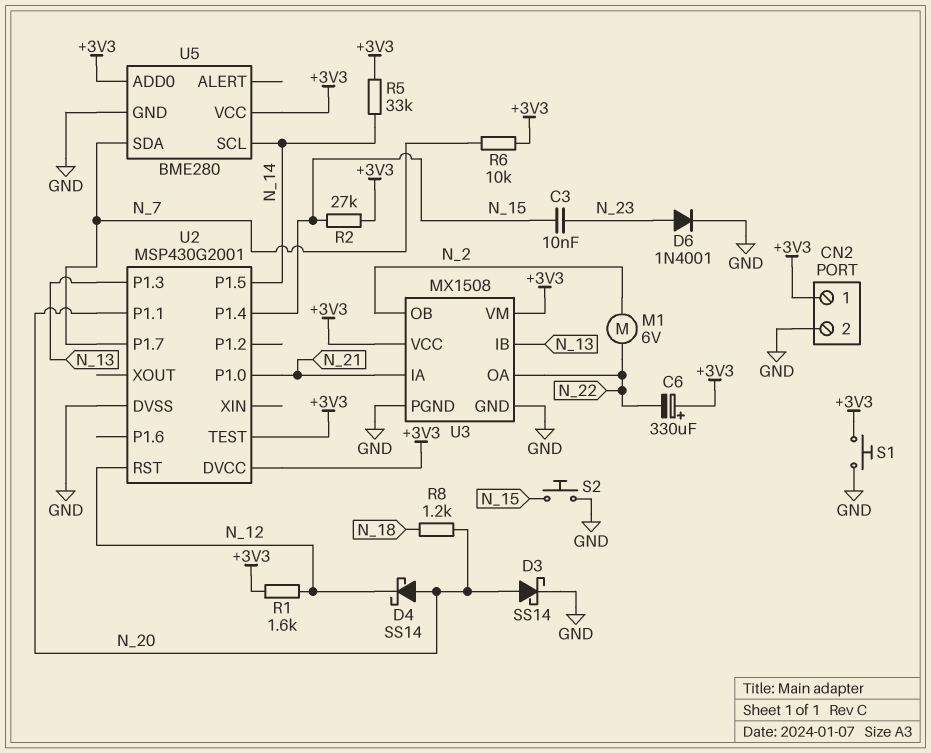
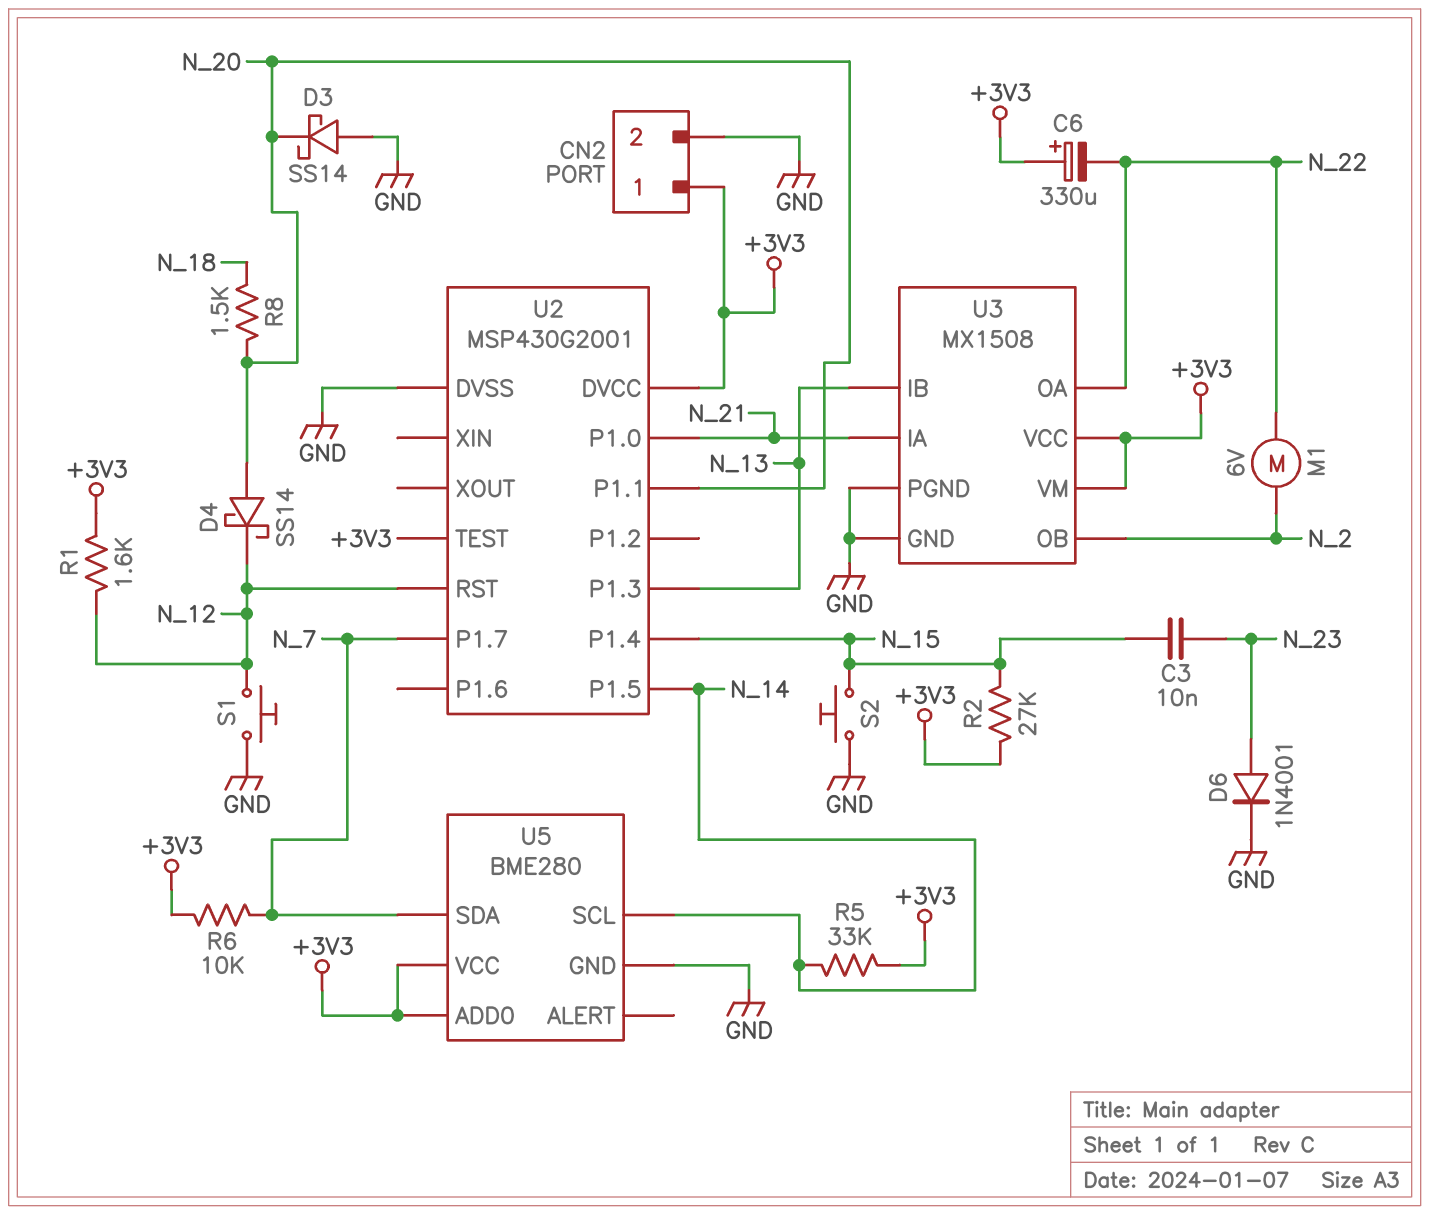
D3: schottky SS14 (A N_20, K GND) -> schottky SS14 (A GND, K N_20)
R8: 1.2k (N_18, N_20) -> 1.5k (N_18, N_20)
S1: button (+3V3, GND) -> button (GND, N_12)

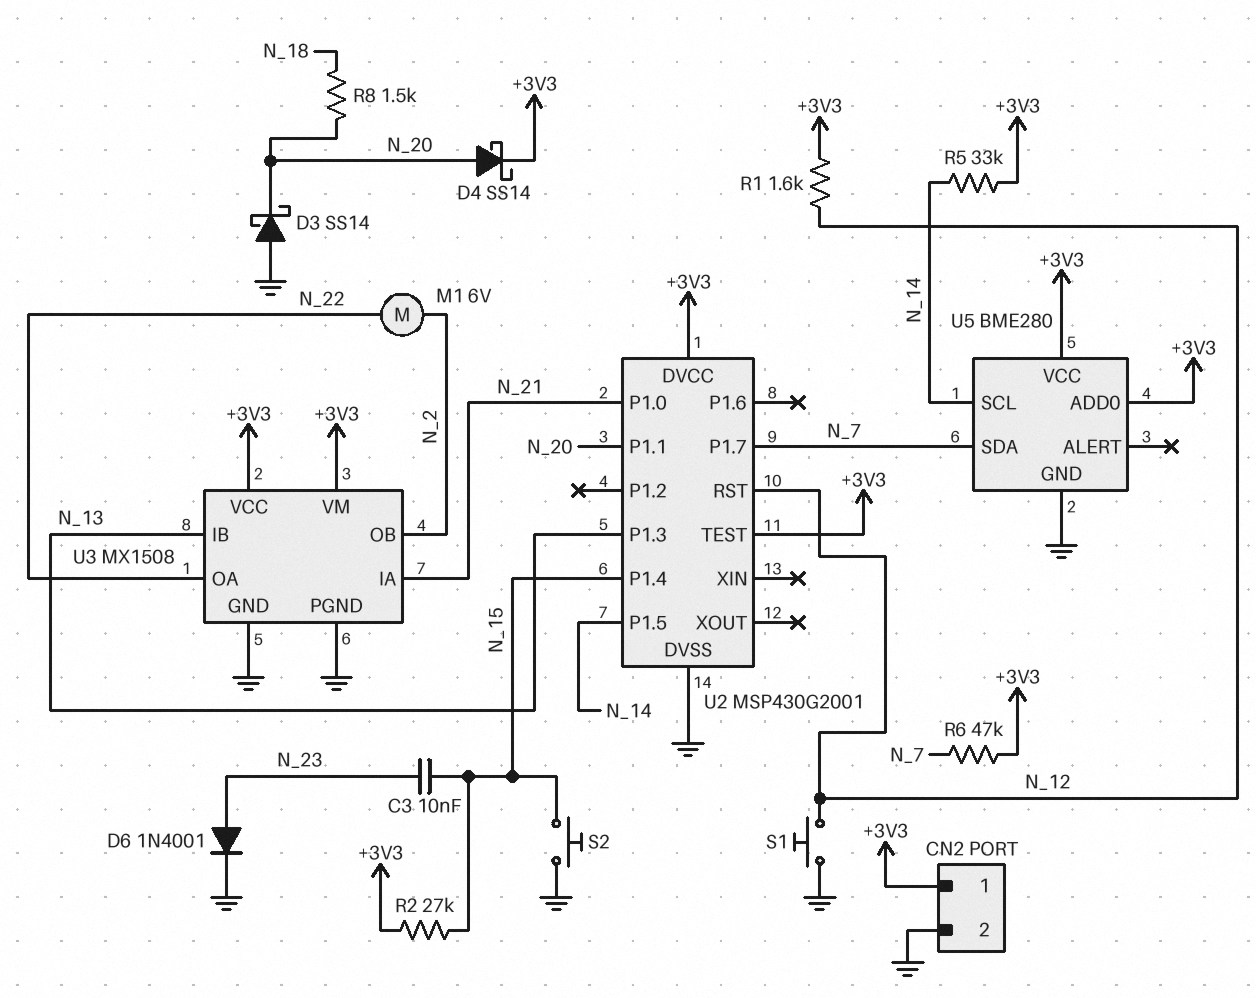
C6: 330uF (plus +3V3, minus N_22) -> none
D4: schottky SS14 (A N_20, K N_12) -> schottky SS14 (A N_20, K +3V3)
R6: 10k (+3V3, N_7) -> 47k (+3V3, N_7)

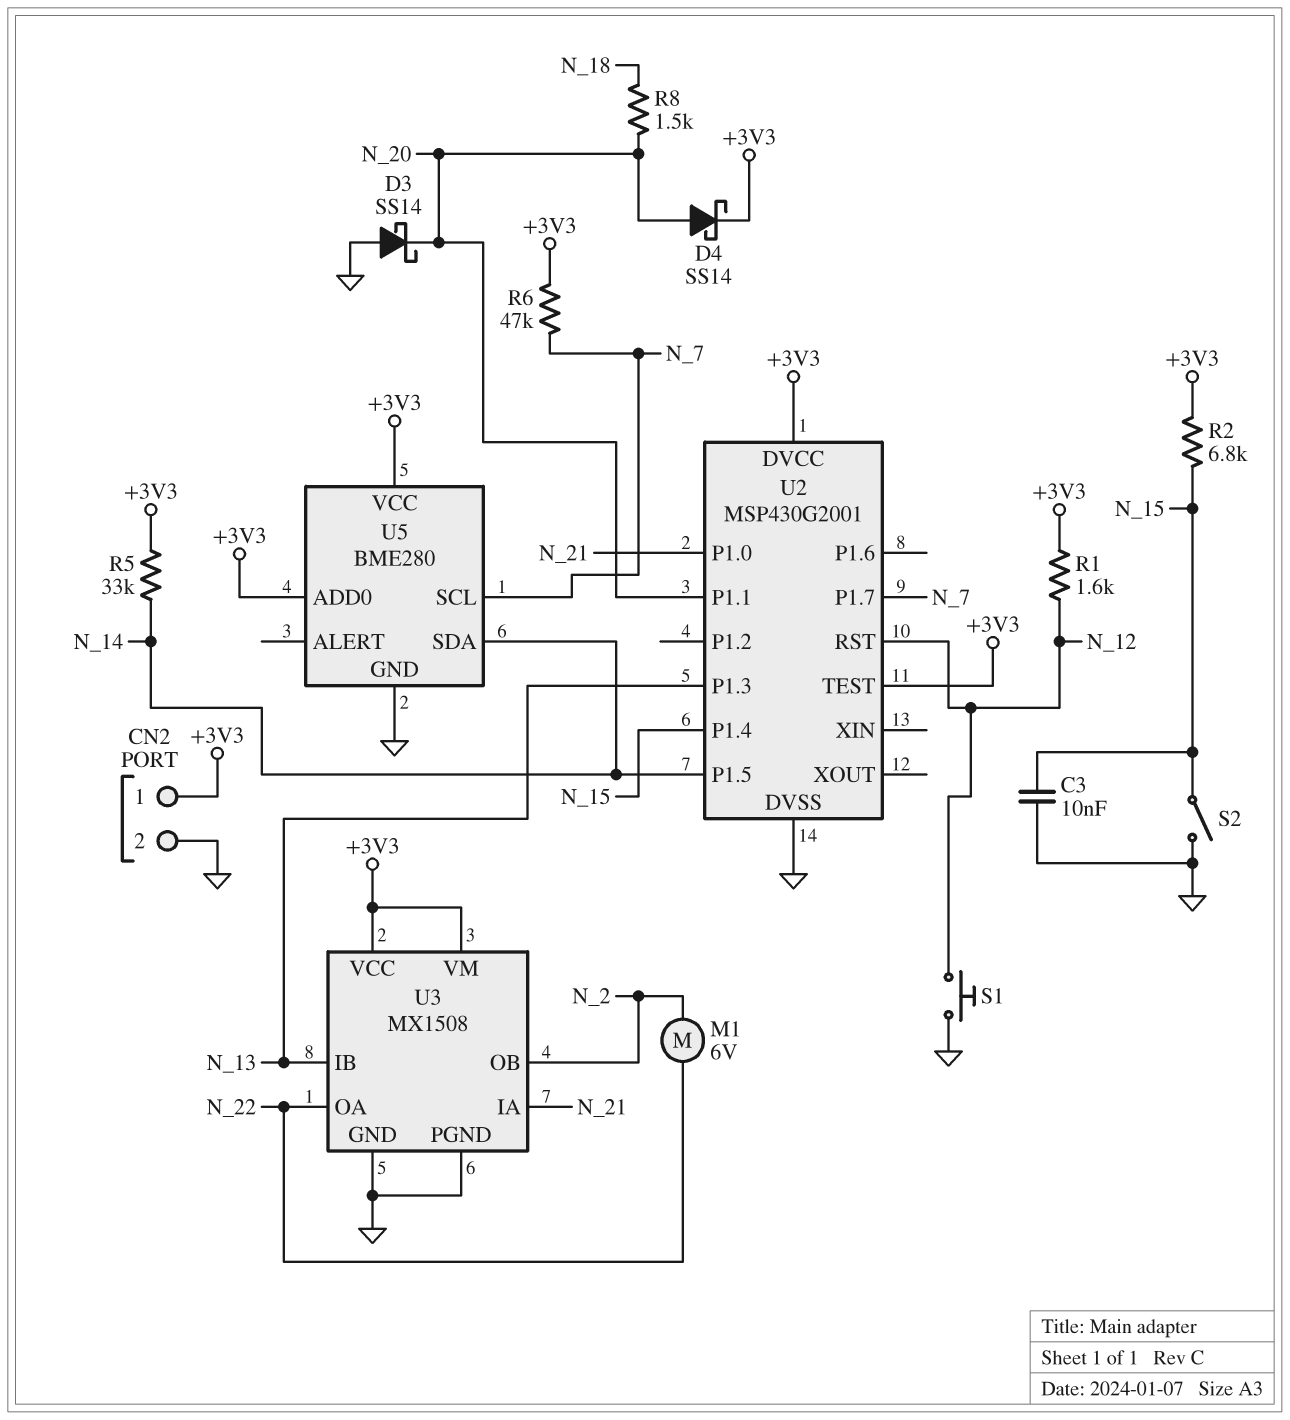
C3: 10nF (N_15, N_23) -> 10nF (GND, N_15)
D6: diode 1N4001 (A N_23, K GND) -> none
R2: 27k (+3V3, N_15) -> 6.8k (+3V3, N_15)
S2: button (GND, N_15) -> switch (GND, N_15)
U5 pin SCL: N_14 -> N_7
U5 pin SDA: N_7 -> N_14

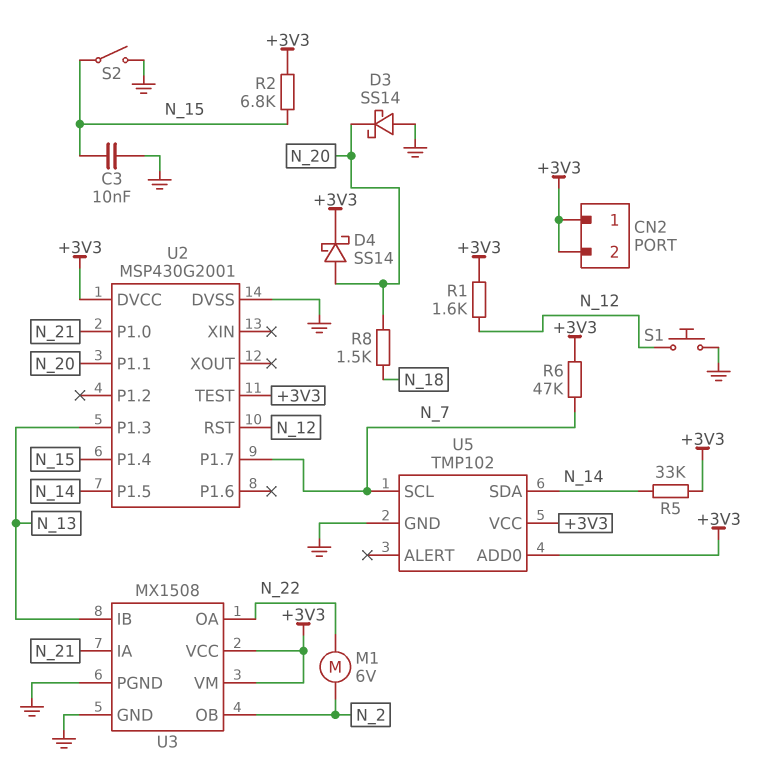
CN2 pin 2: GND -> +3V3
U5: BME280 -> TMP102

